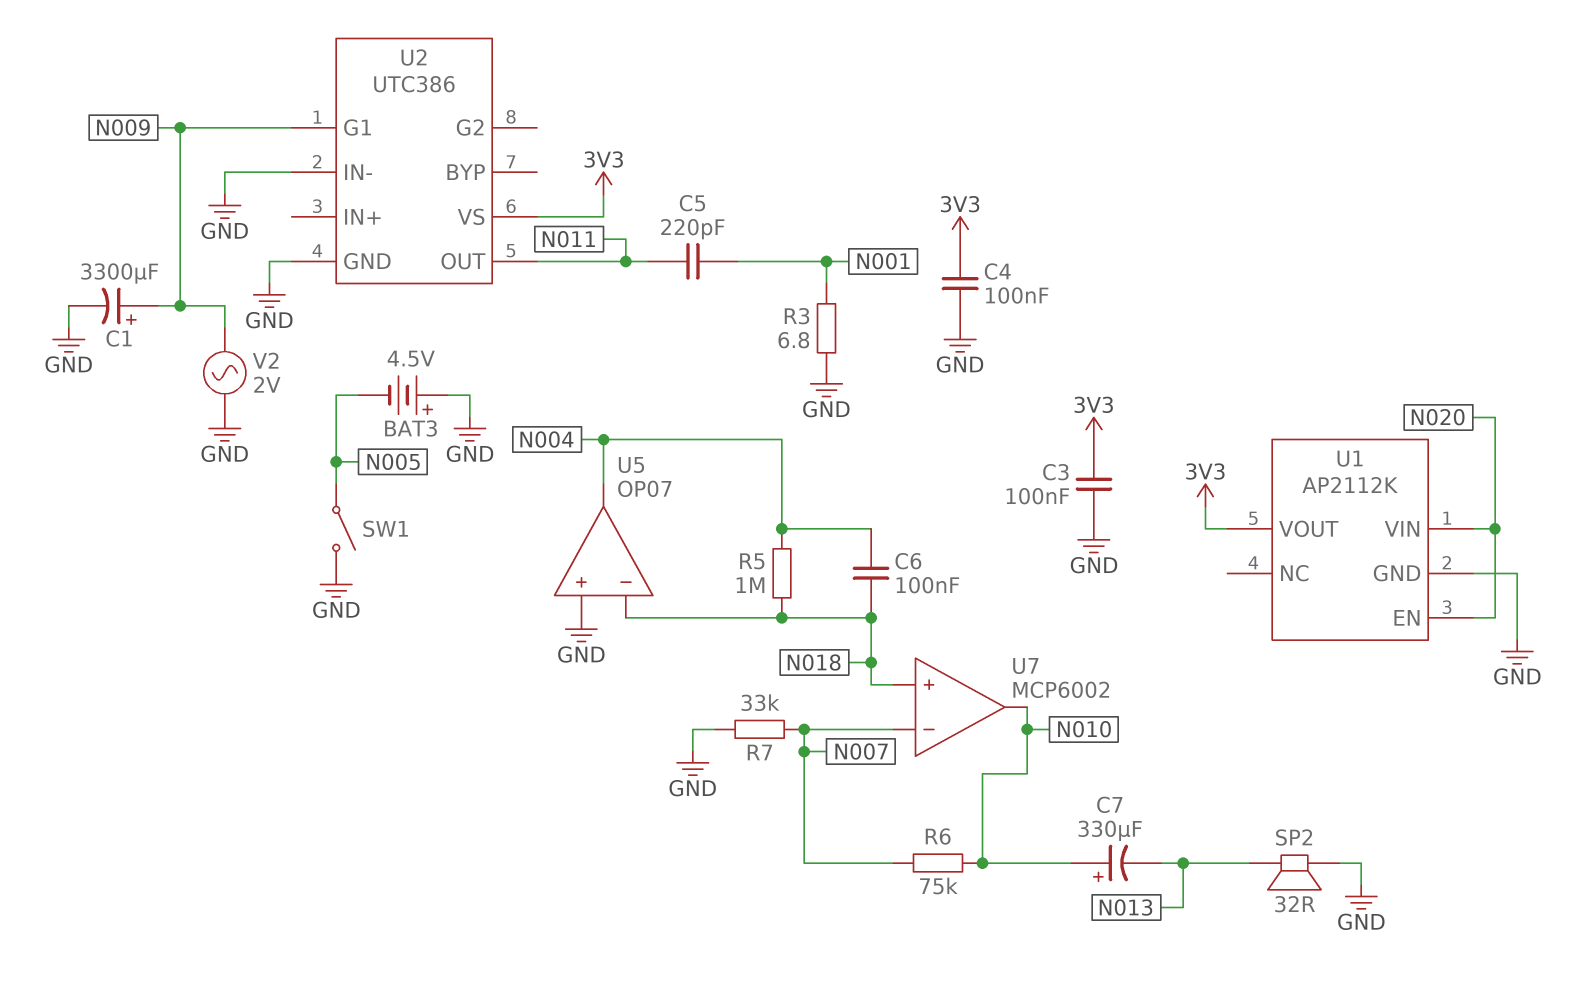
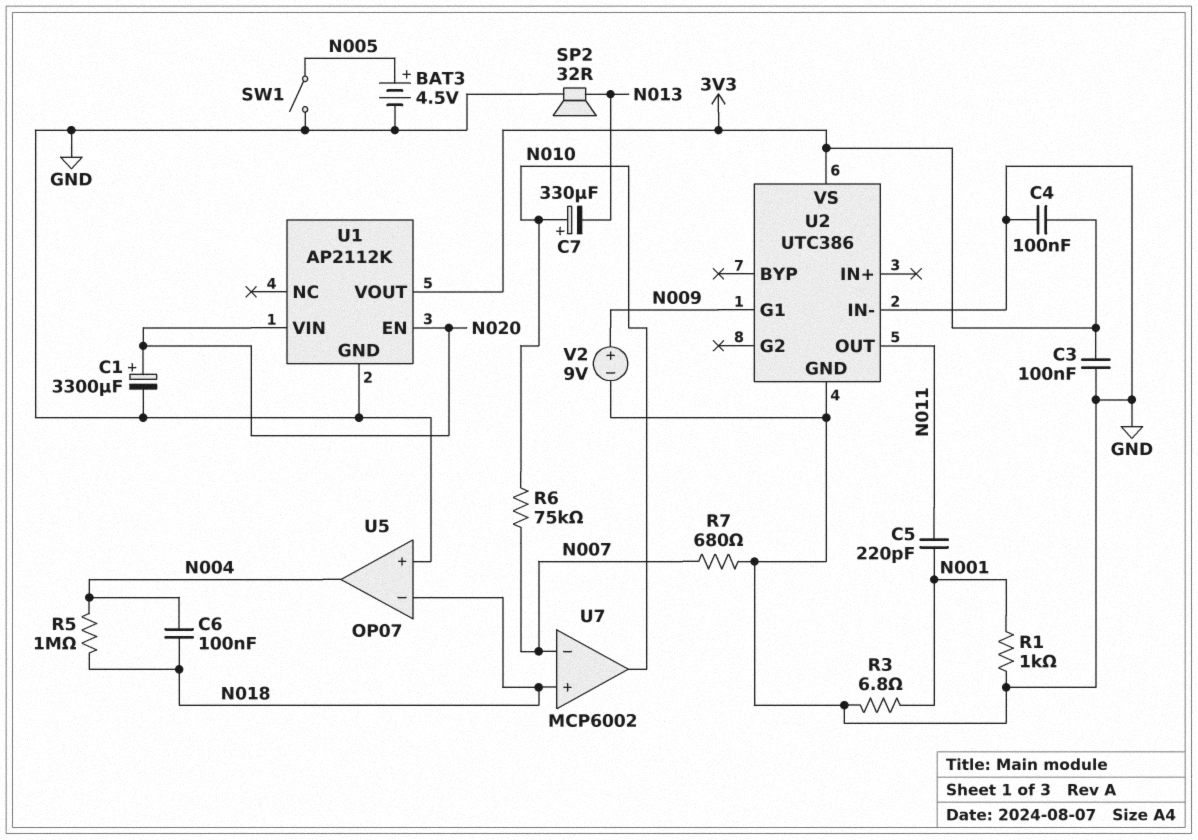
BAT3: 4.5V (plus GND, minus N005) -> 4.5V (plus N005, minus GND)
C1: 3300uF (plus N009, minus GND) -> 3300uF (plus N020, minus GND)
R1: none -> 1k (GND, N001)
R7: 33k (GND, N007) -> 680 (GND, N007)
V2: AC 2V (GND, N009) -> 9V (plus N009, minus GND)

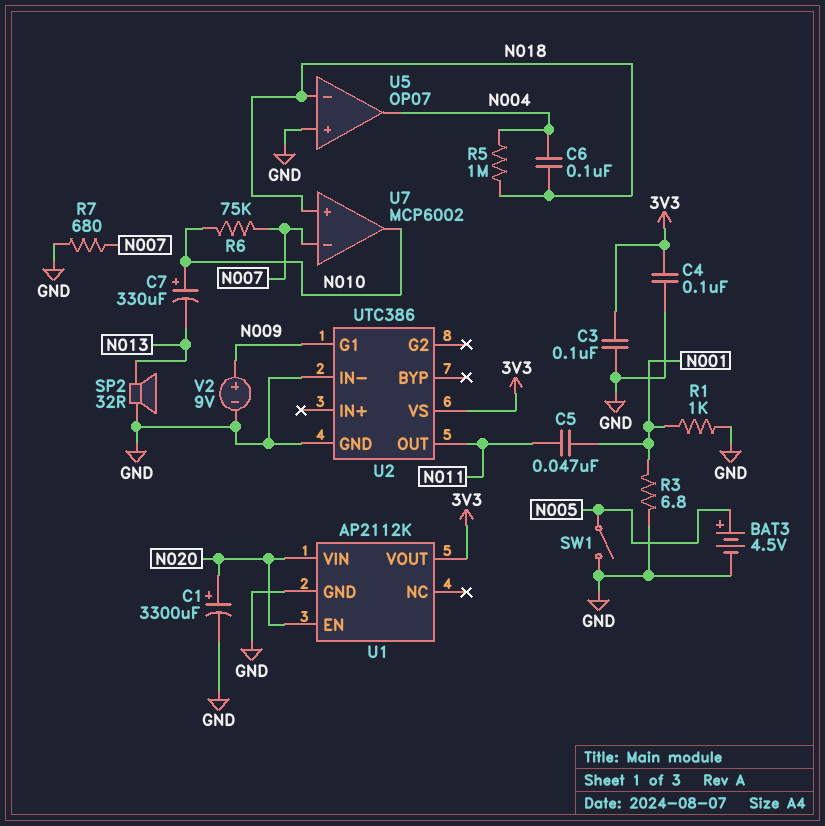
C5: 220pF (N001, N011) -> 47nF (N001, N011)

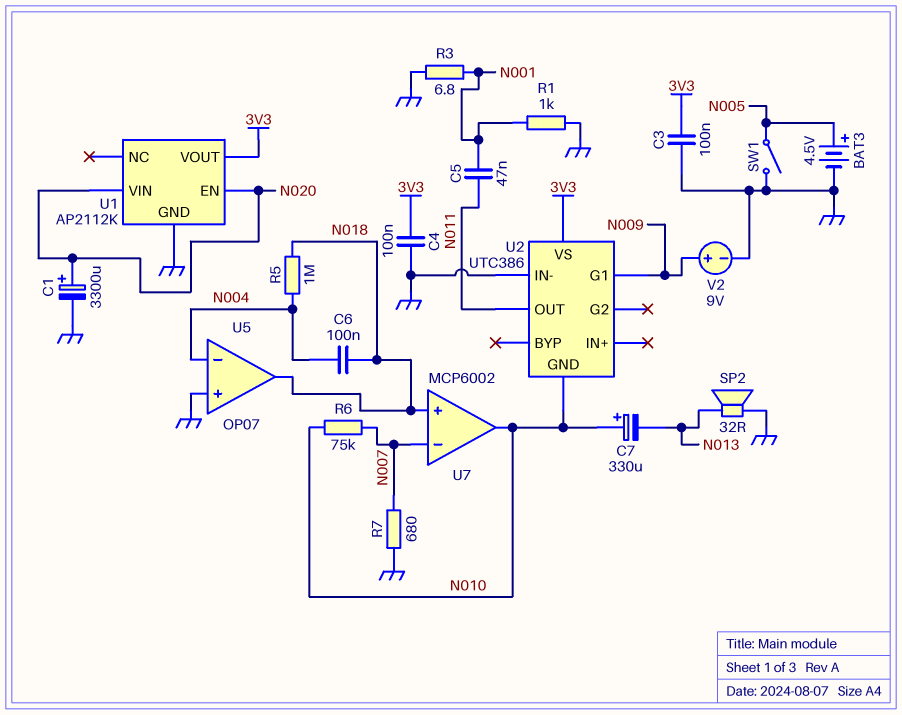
U2 pin GND: GND -> N010
U5 pin in-: N018 -> N004
U5 pin out: N004 -> N018

